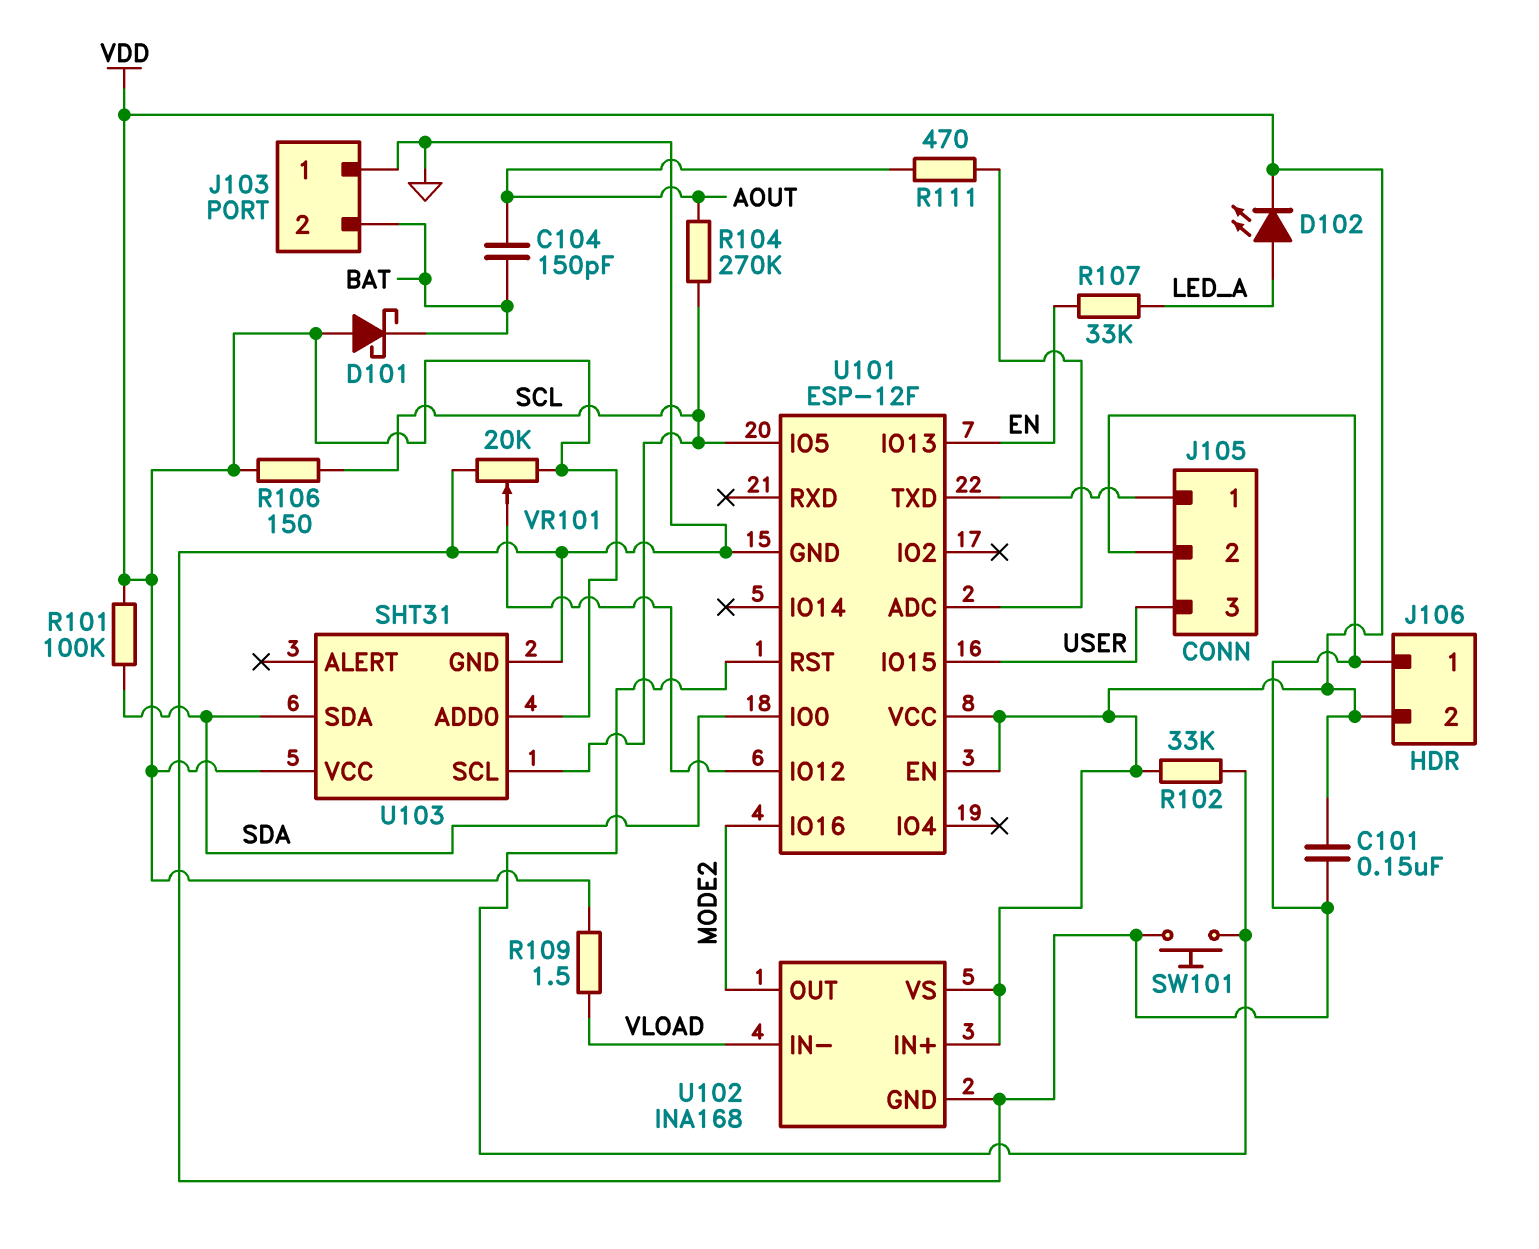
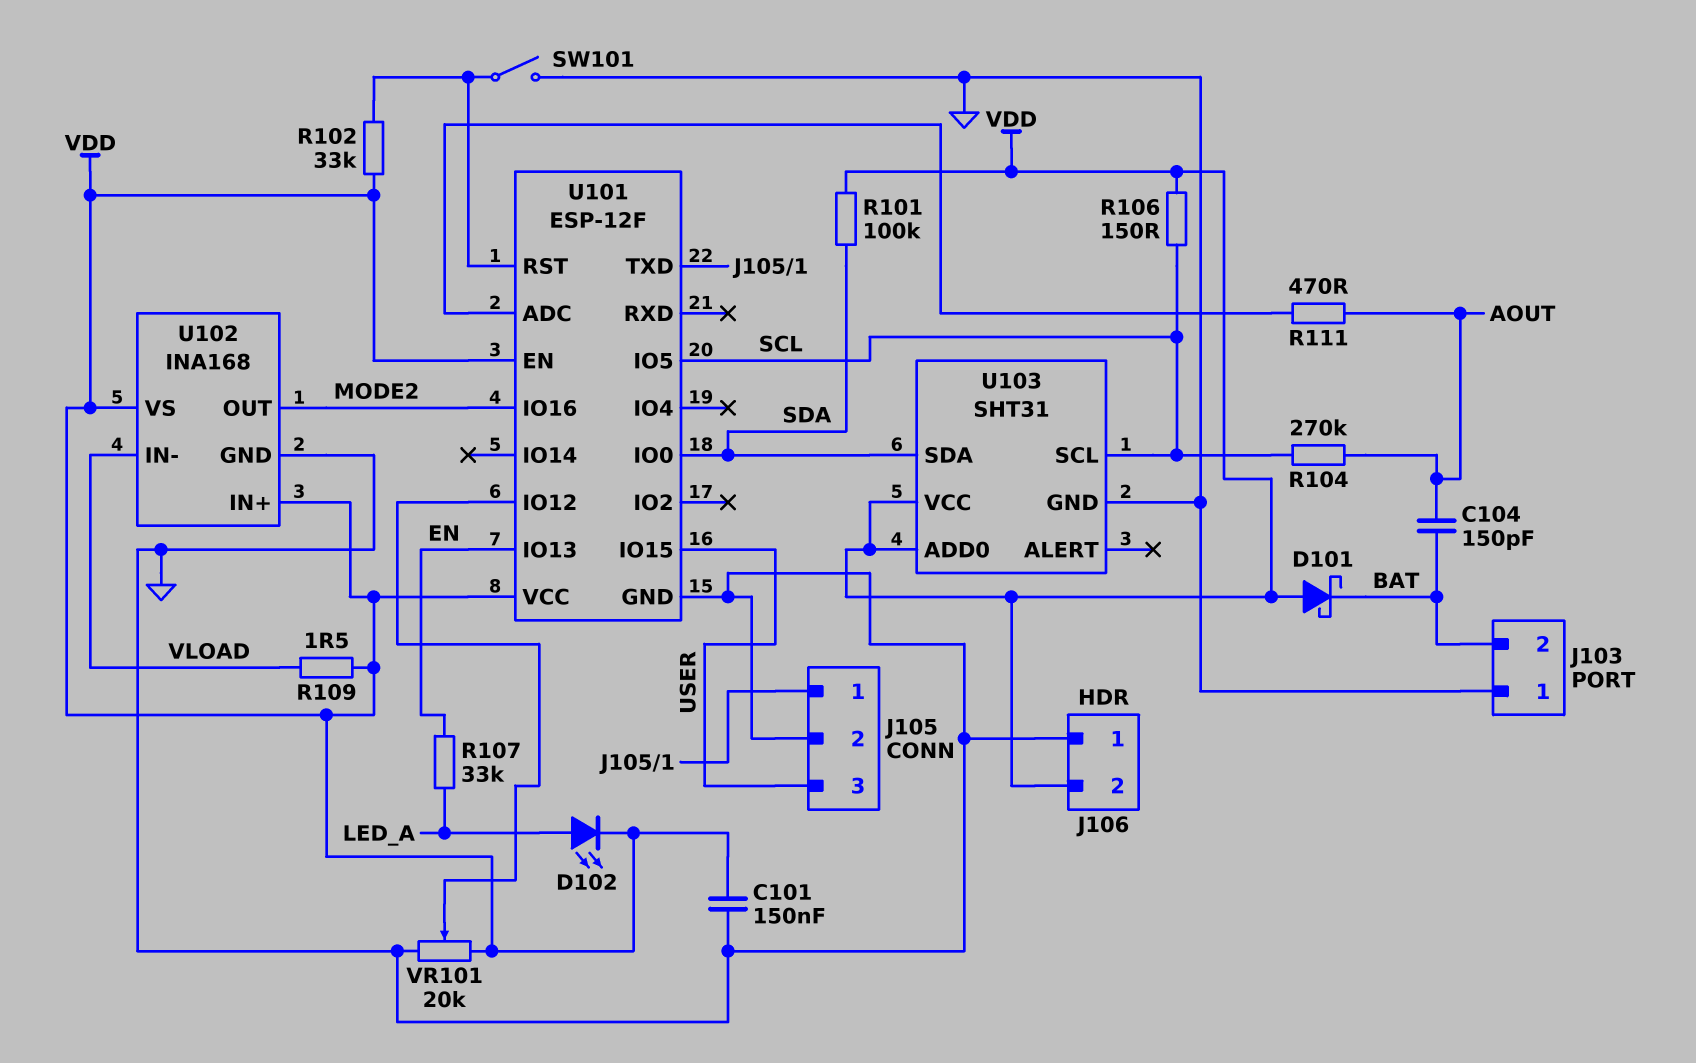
SW101: button (GND, U101/RST) -> switch (GND, U101/RST)

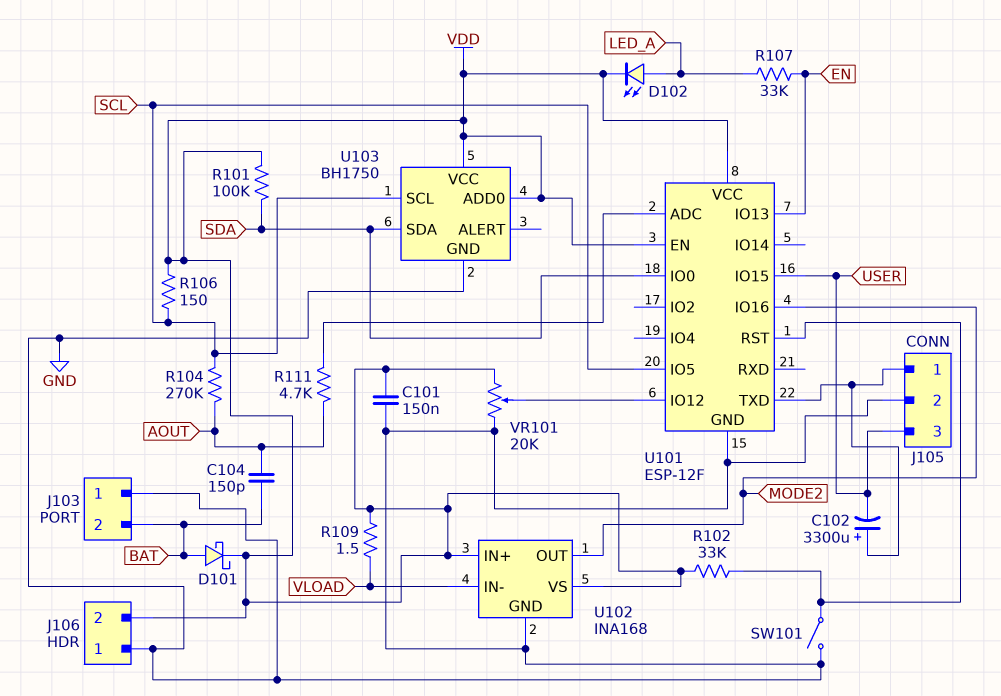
C102: none -> 3300uF (plus J105/1, minus USER)
D101: schottky (A VDD, K BAT) -> schottky (A BAT, K VDD)
R111: 470 (AOUT, U101/ADC) -> 4.7k (AOUT, U101/ADC)
U103: SHT31 -> BH1750

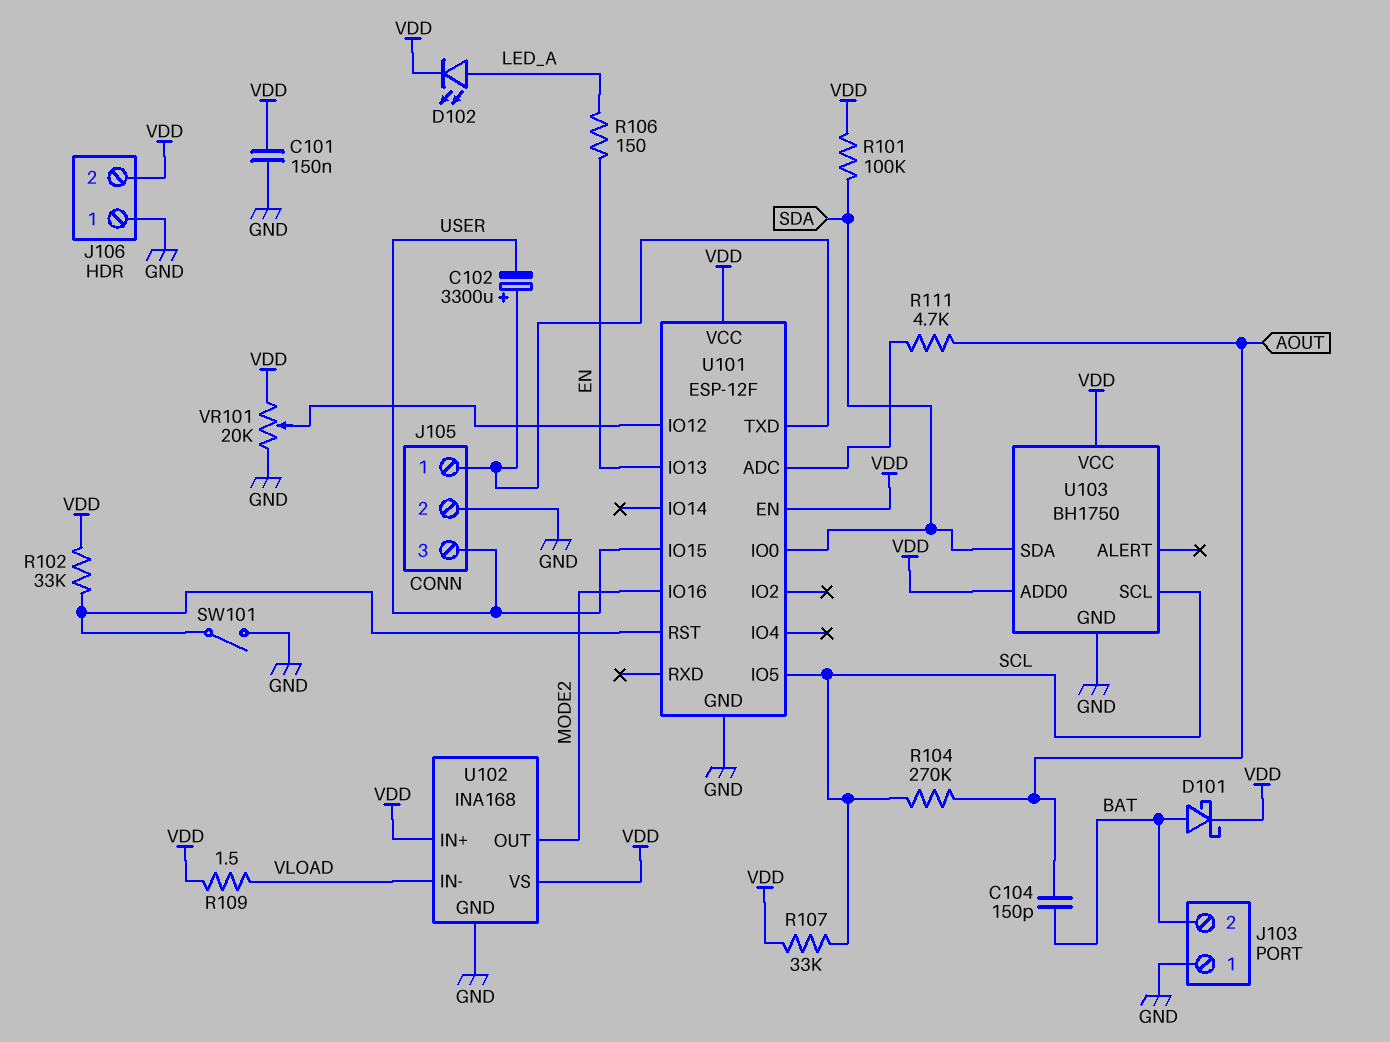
R106: 150 (SCL, VDD) -> 150 (EN, LED_A)
R107: 33k (EN, LED_A) -> 33k (SCL, VDD)

